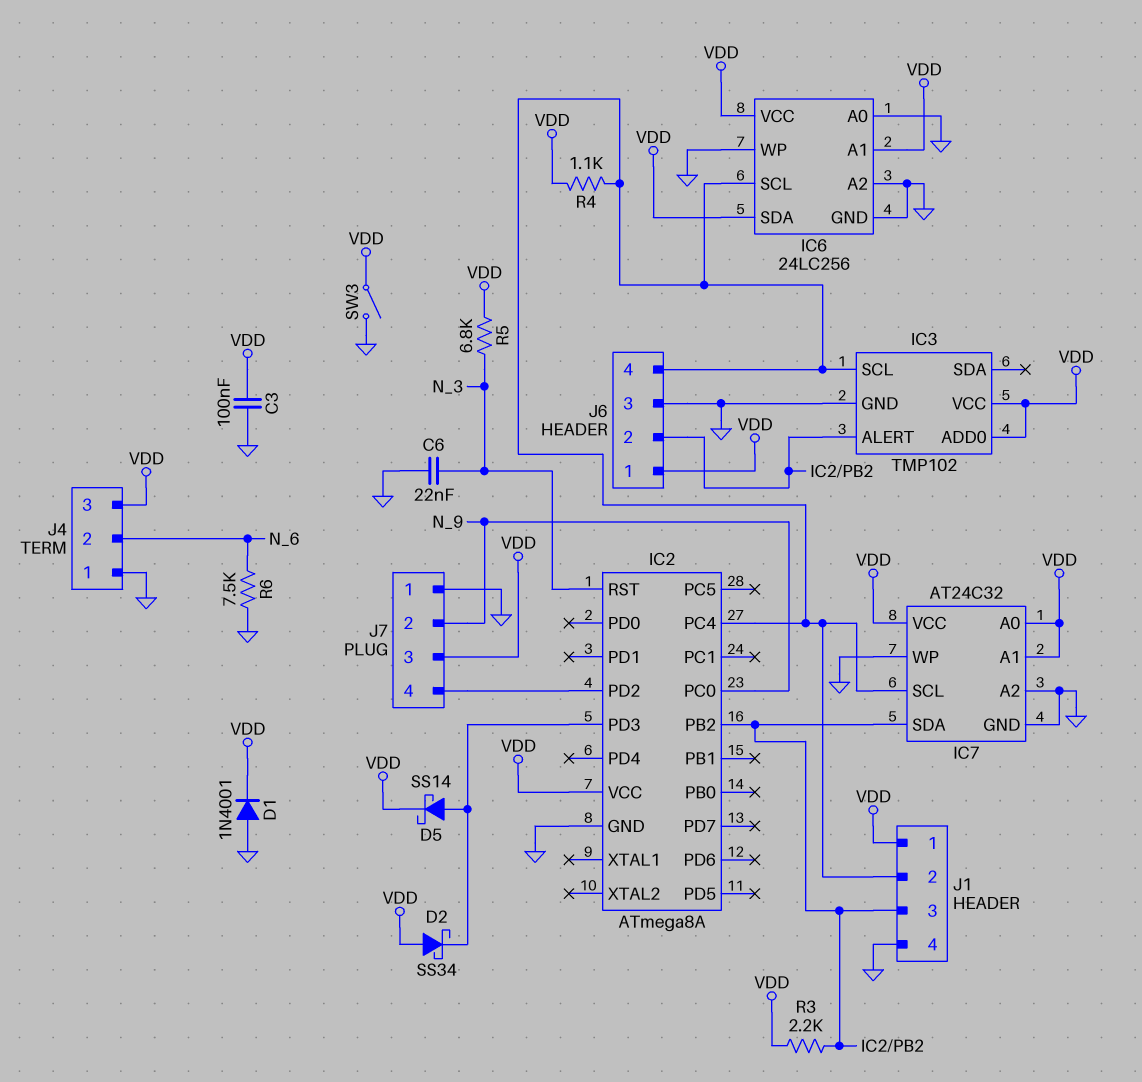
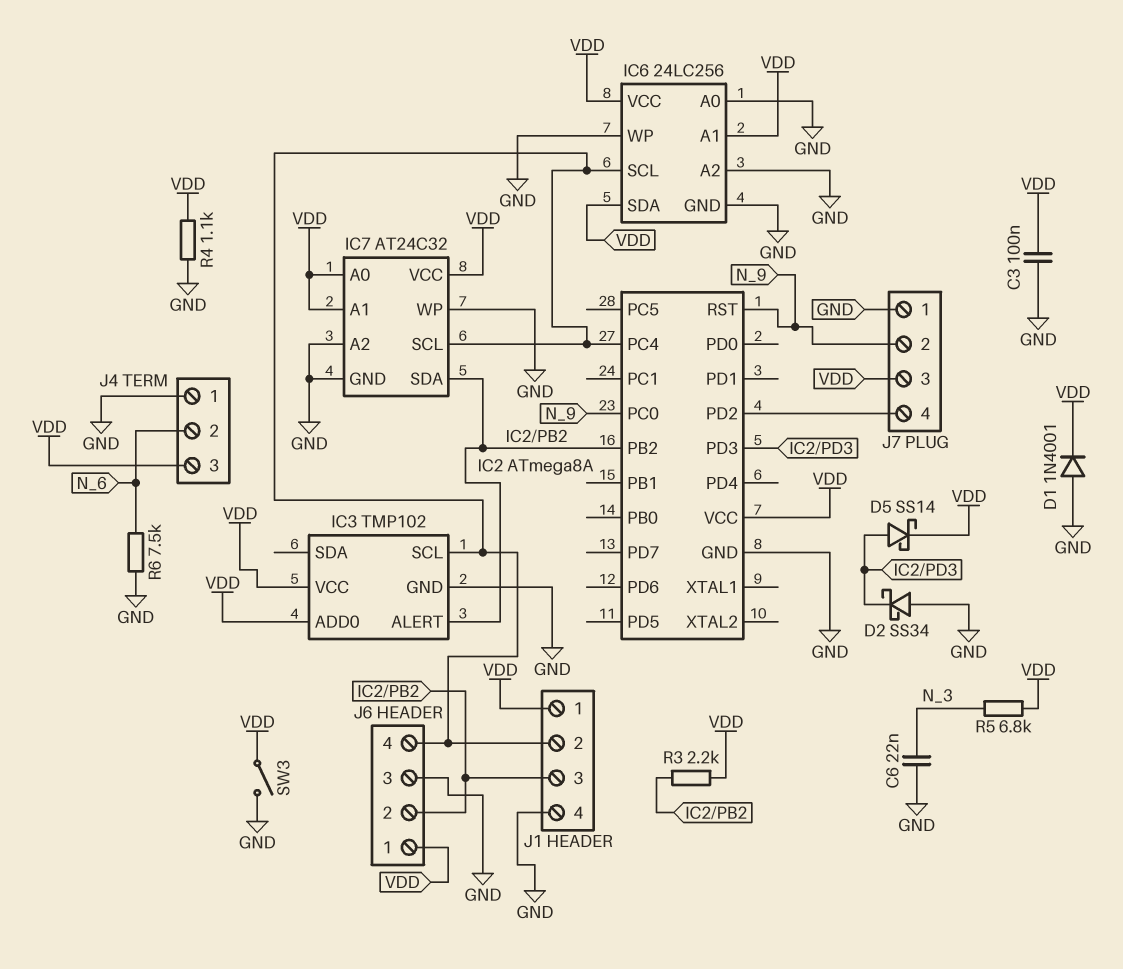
D2: schottky SS34 (A VDD, K IC2/PD3) -> schottky SS34 (A GND, K IC2/PD3)
IC2 pin RST: N_3 -> N_9
R4: 1.1k (IC2/PC4, VDD) -> 1.1k (GND, VDD)

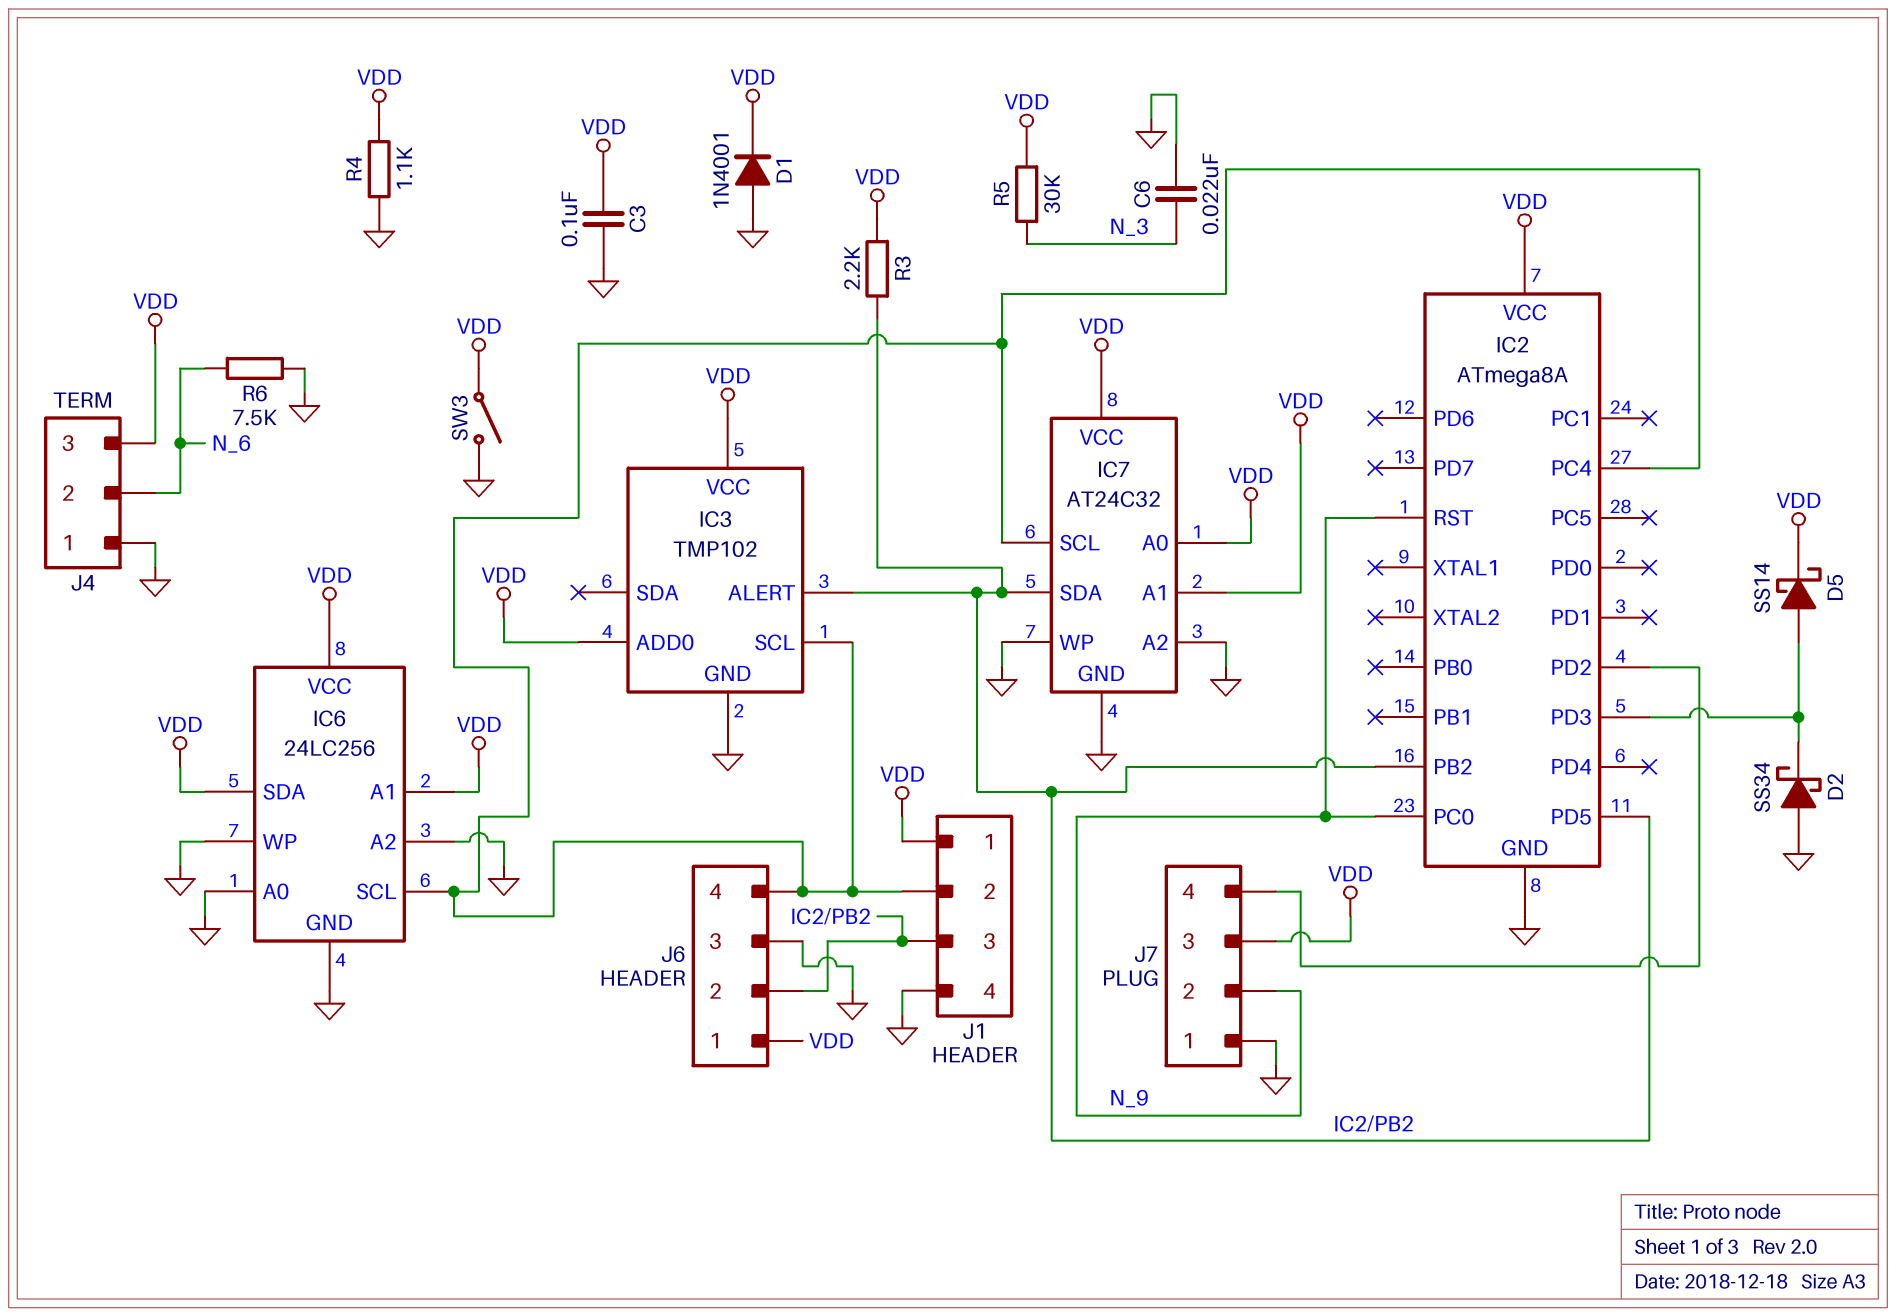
IC2 pin PD5: none -> IC2/PB2
R5: 6.8k (N_3, VDD) -> 30k (N_3, VDD)

